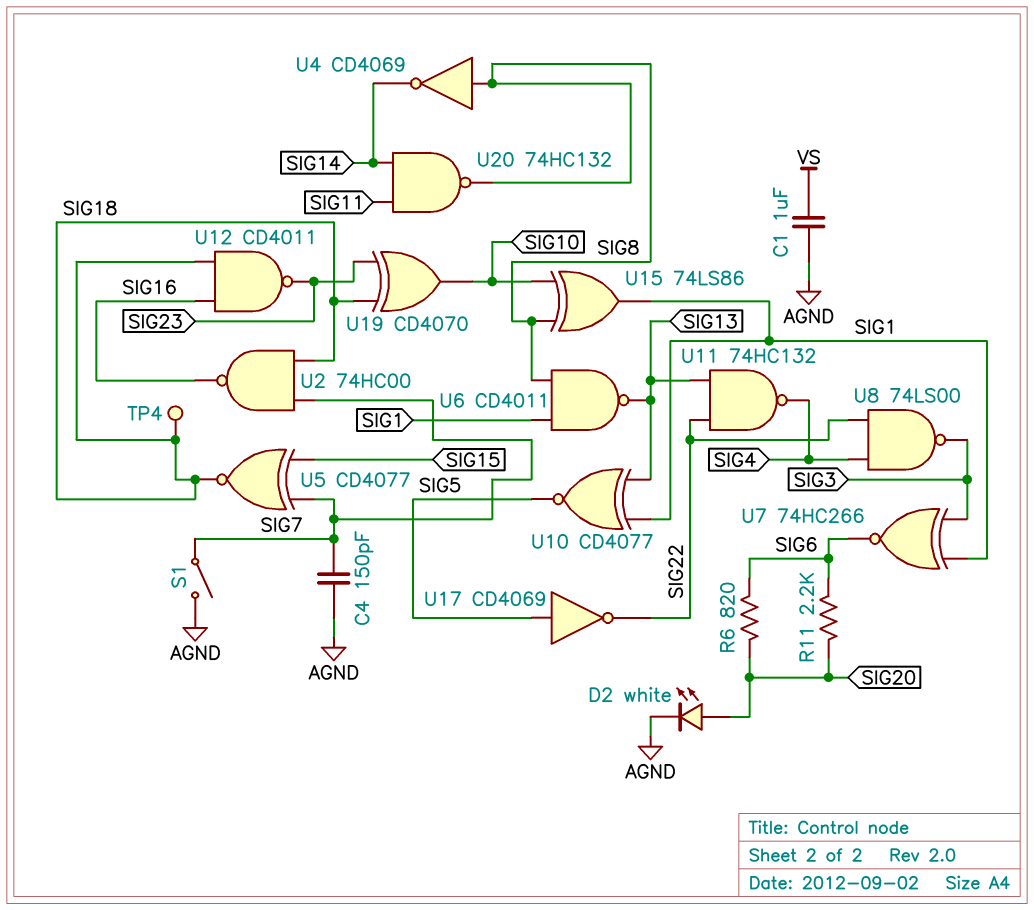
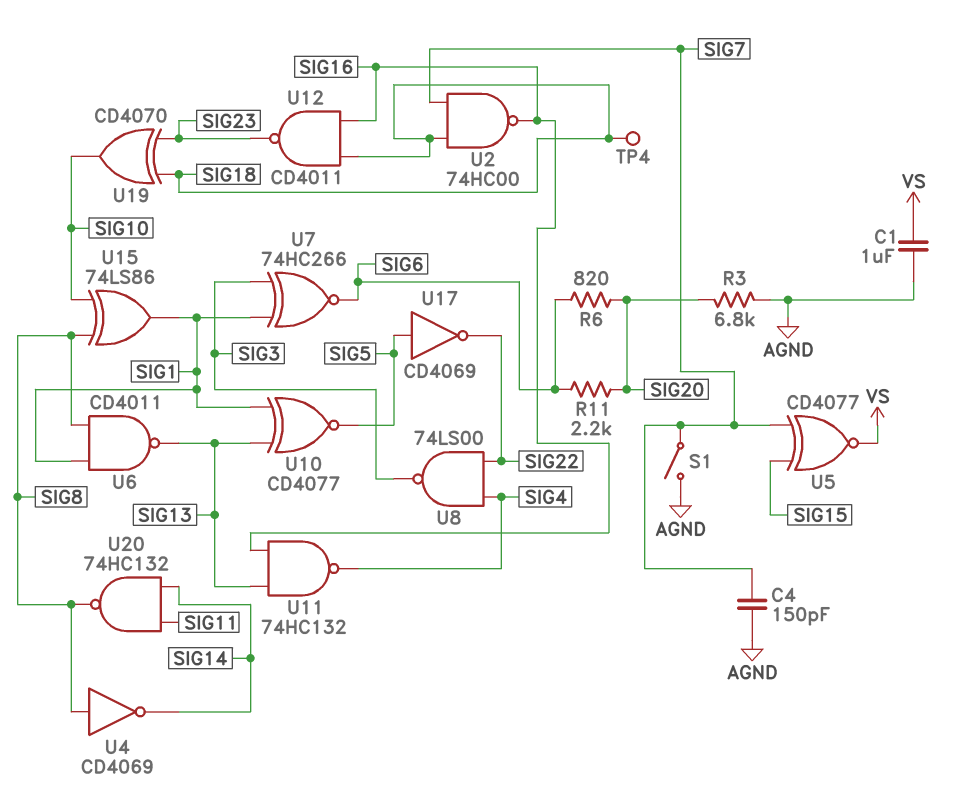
D2: LED white (A SIG20, K AGND) -> none
R3: none -> 6.8k (AGND, SIG20)
U5: XNOR CD4077 (in SIG7, in SIG15, out SIG18) -> XNOR CD4077 (in SIG7, in SIG15, out VS)
U11: NAND 74HC132 (in SIG13, in SIG22, out SIG4) -> NAND 74HC132 (in SIG13, in SIG16, out SIG4)

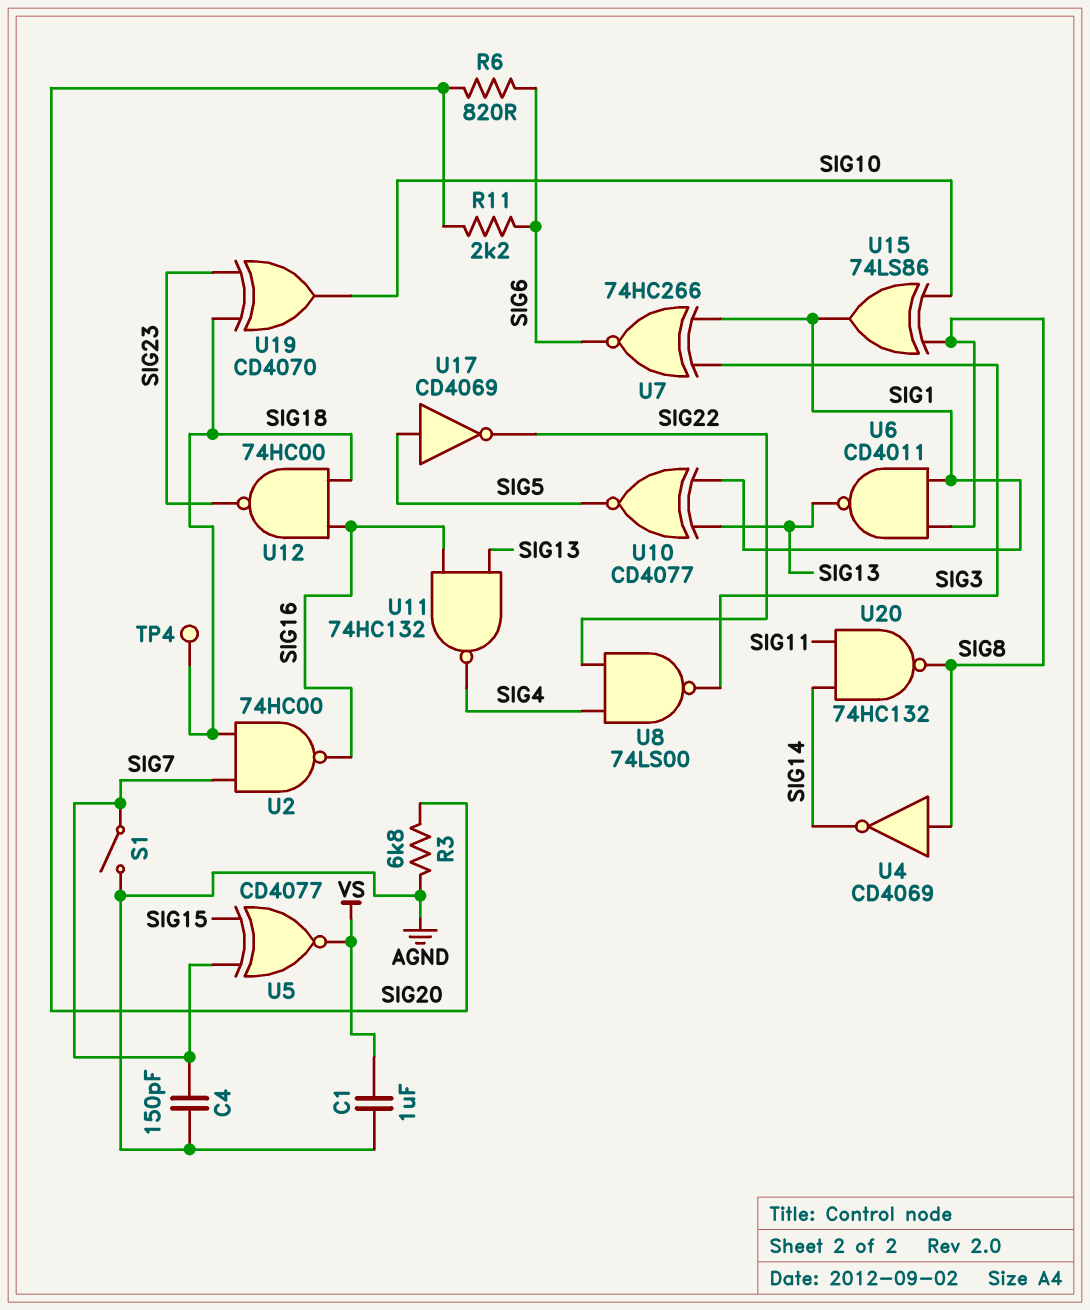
U12: NAND CD4011 (in SIG16, in SIG18, out SIG23) -> NAND 74HC00 (in SIG16, in SIG18, out SIG23)

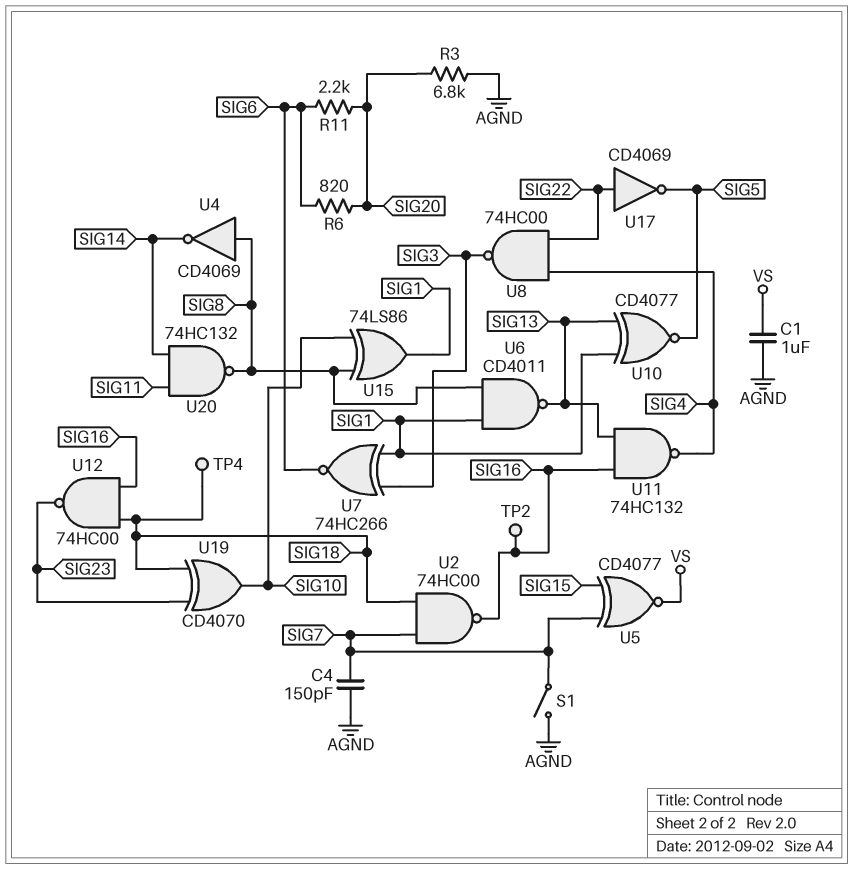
TP2: none -> test point (SIG16)
U8: NAND 74LS00 (in SIG4, in SIG22, out SIG3) -> NAND 74HC00 (in SIG4, in SIG22, out SIG3)
U17: NOT CD4069 (in SIG5, out SIG22) -> NOT CD4069 (in SIG22, out SIG5)

